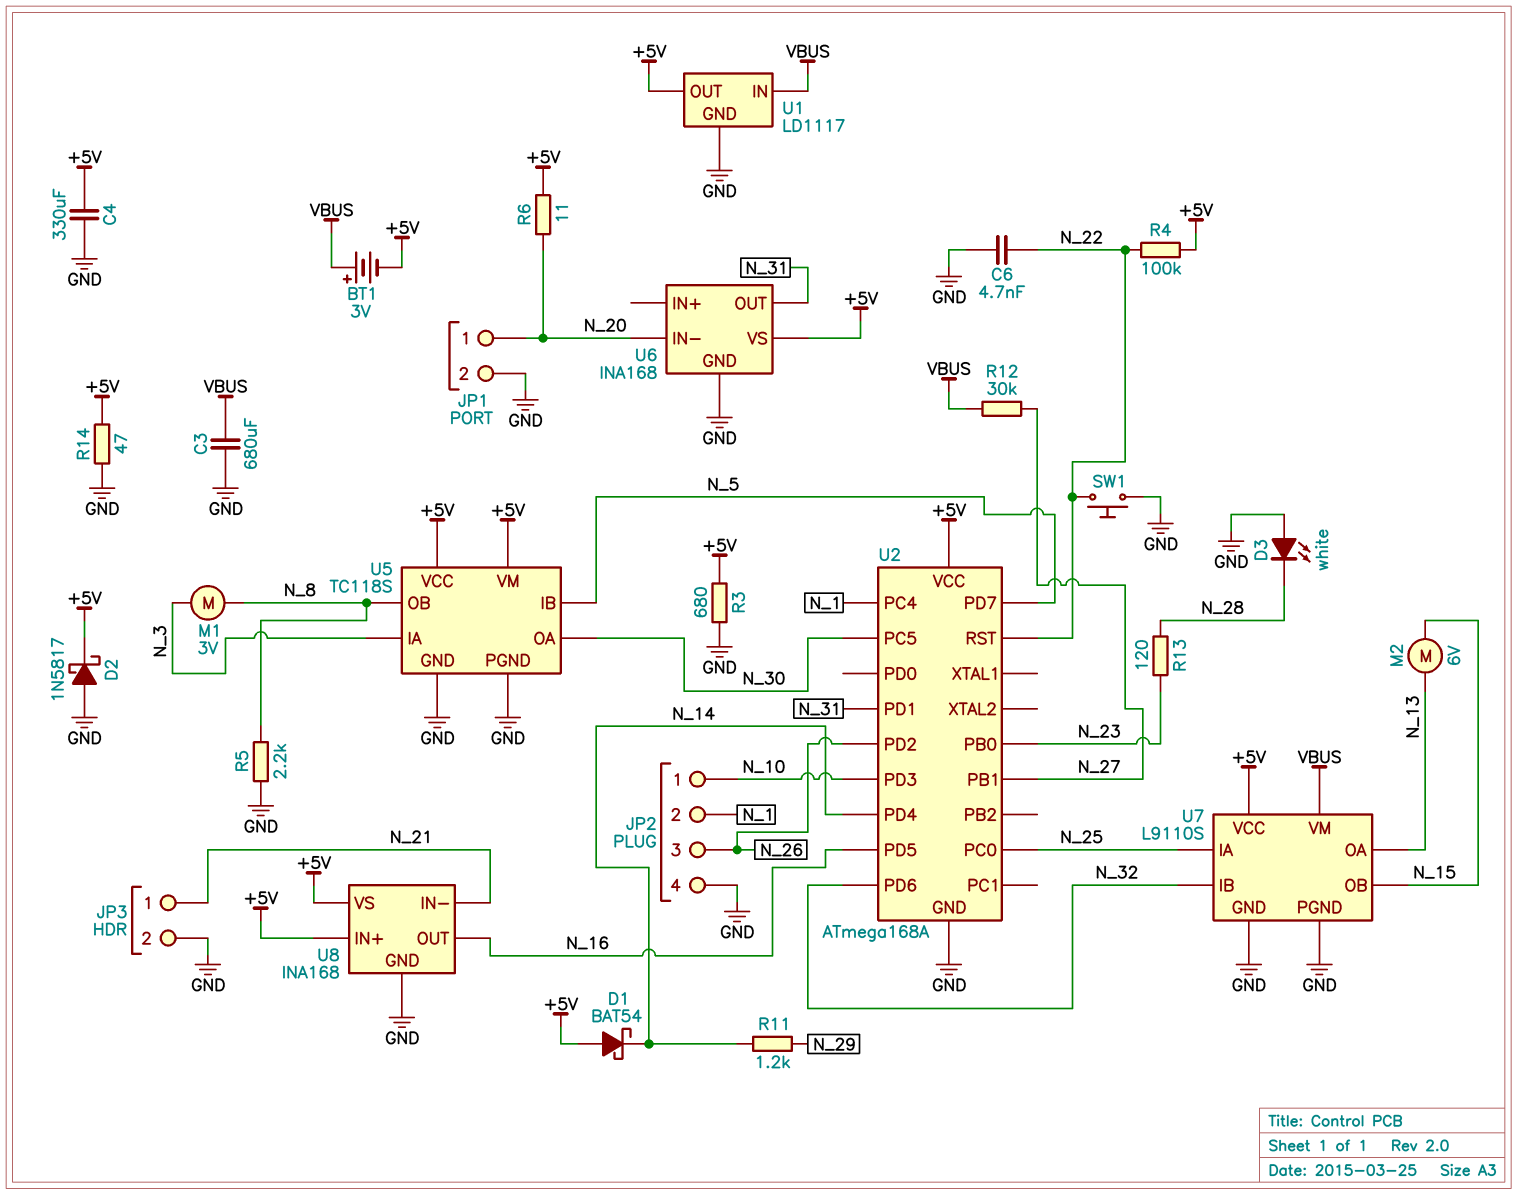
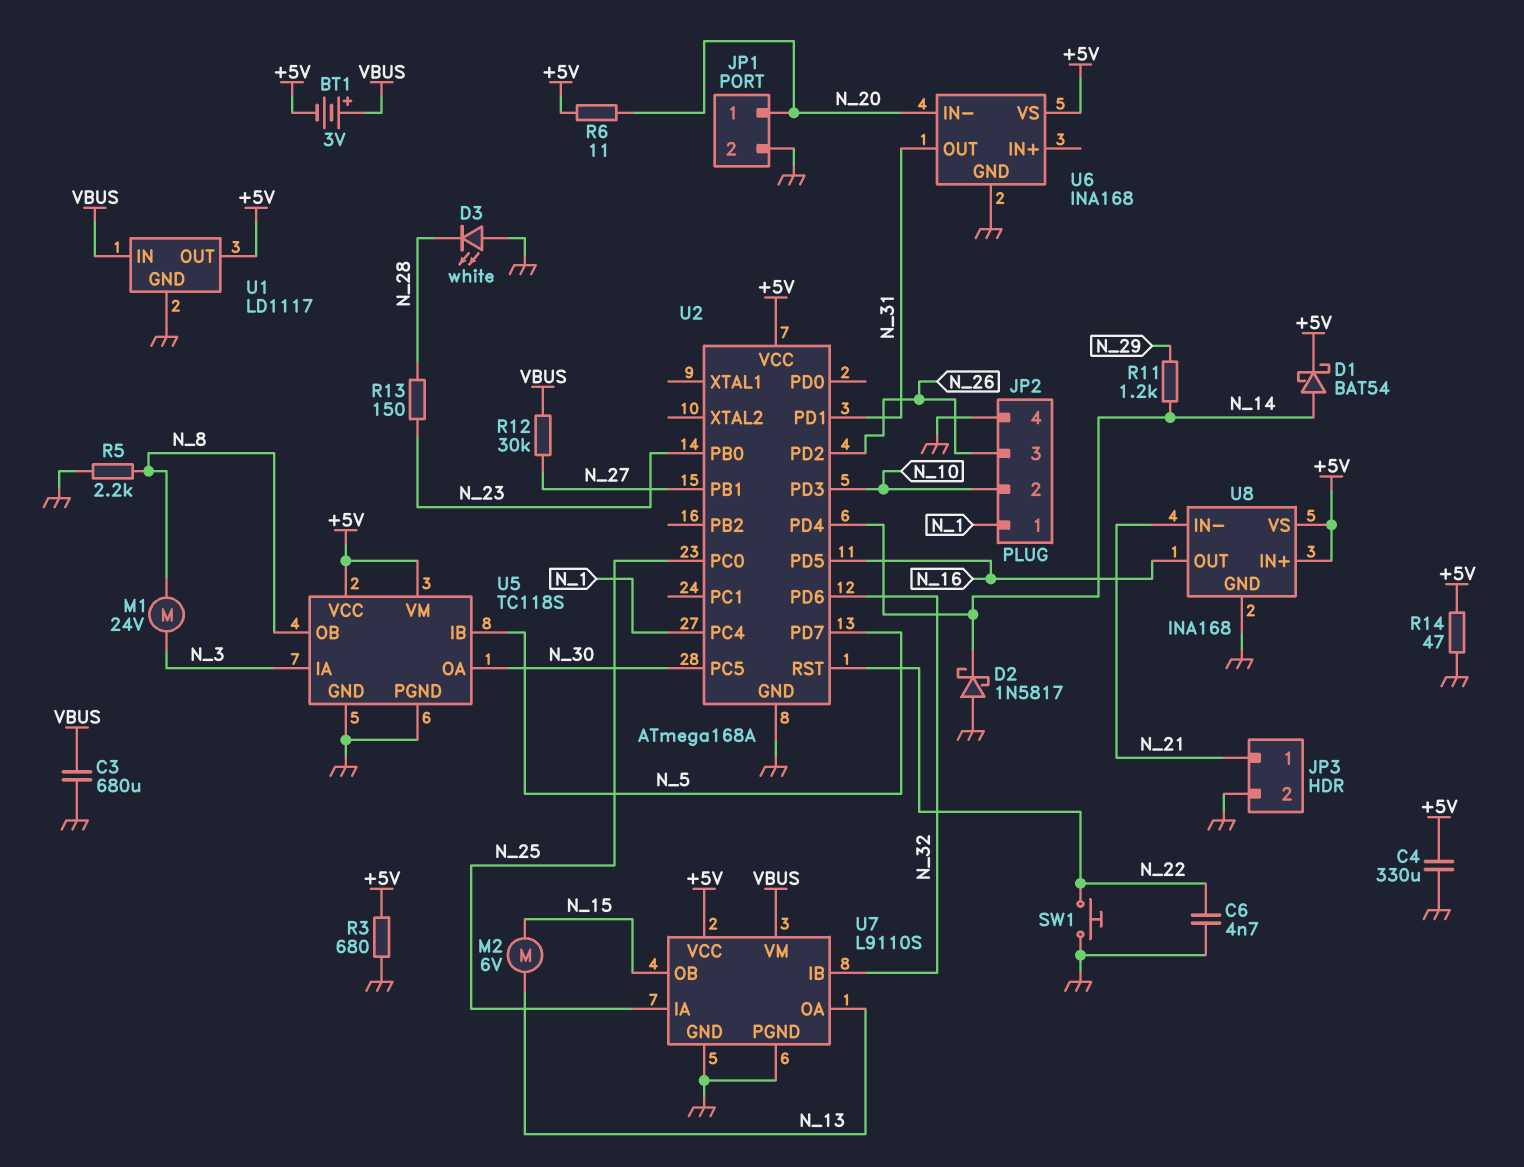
D1: schottky BAT54 (A +5V, K N_14) -> schottky BAT54 (A N_14, K +5V)
D2: schottky 1N5817 (A GND, K +5V) -> schottky 1N5817 (A GND, K N_14)
JP2 pin 1: N_10 -> N_1
JP2 pin 2: N_1 -> N_10
M1: motor 3V (N_3, N_8) -> motor 24V (N_3, N_8)
R4: 100k (+5V, N_22) -> none
R13: 120 (N_23, N_28) -> 150 (N_23, N_28)

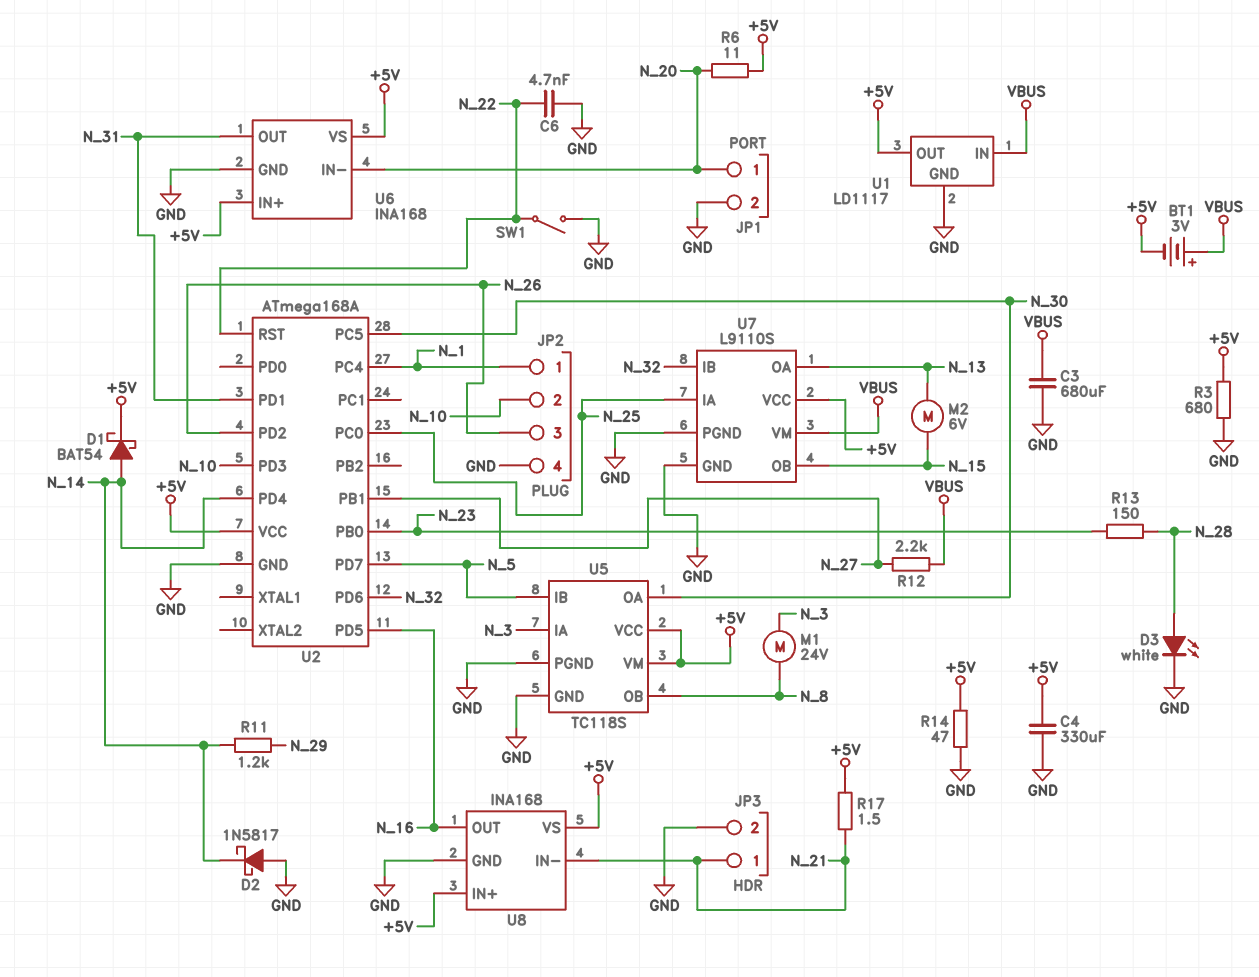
D3: LED white (A GND, K N_28) -> LED white (A N_28, K GND)
R5: 2.2k (GND, N_8) -> none
R12: 30k (N_27, VBUS) -> 2.2k (N_27, VBUS)
R17: none -> 1.5 (+5V, N_21)
SW1: button (GND, N_22) -> switch (GND, N_22)
U6 pin IN+: none -> +5V

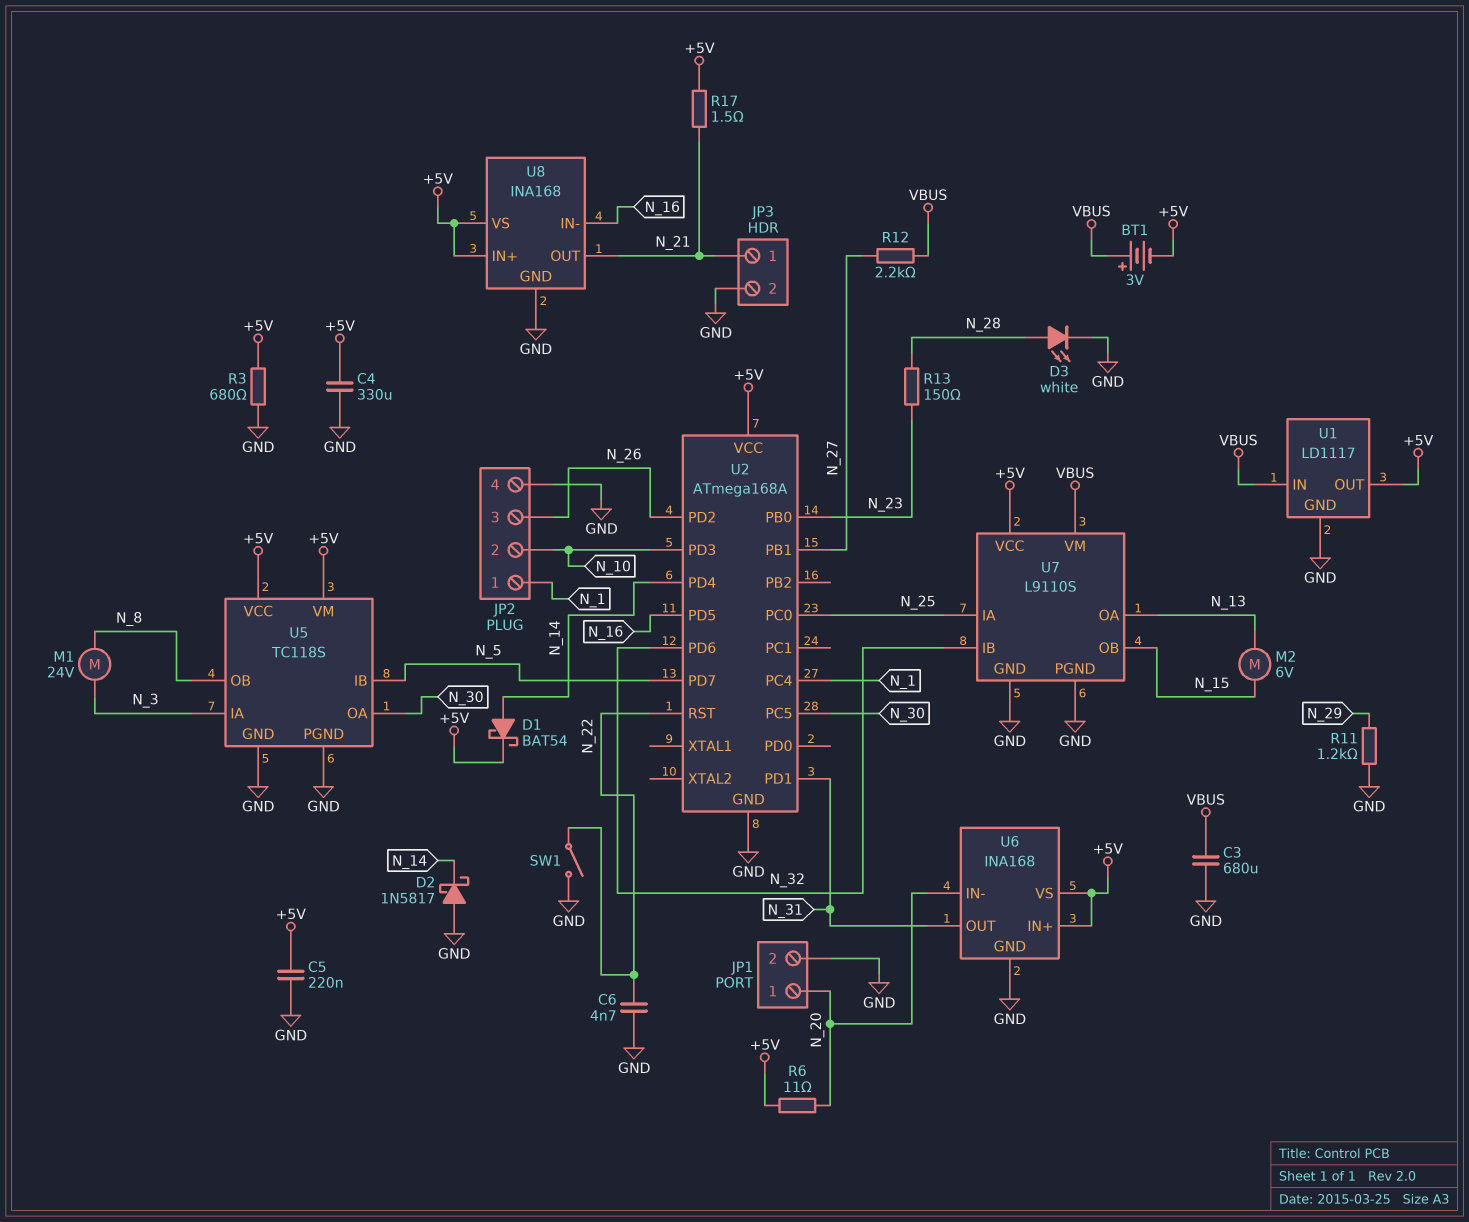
C5: none -> 220nF (+5V, GND)
R11: 1.2k (N_14, N_29) -> 1.2k (GND, N_29)
R14: 47 (+5V, GND) -> none
U8 pin IN-: N_21 -> N_16
U8 pin OUT: N_16 -> N_21

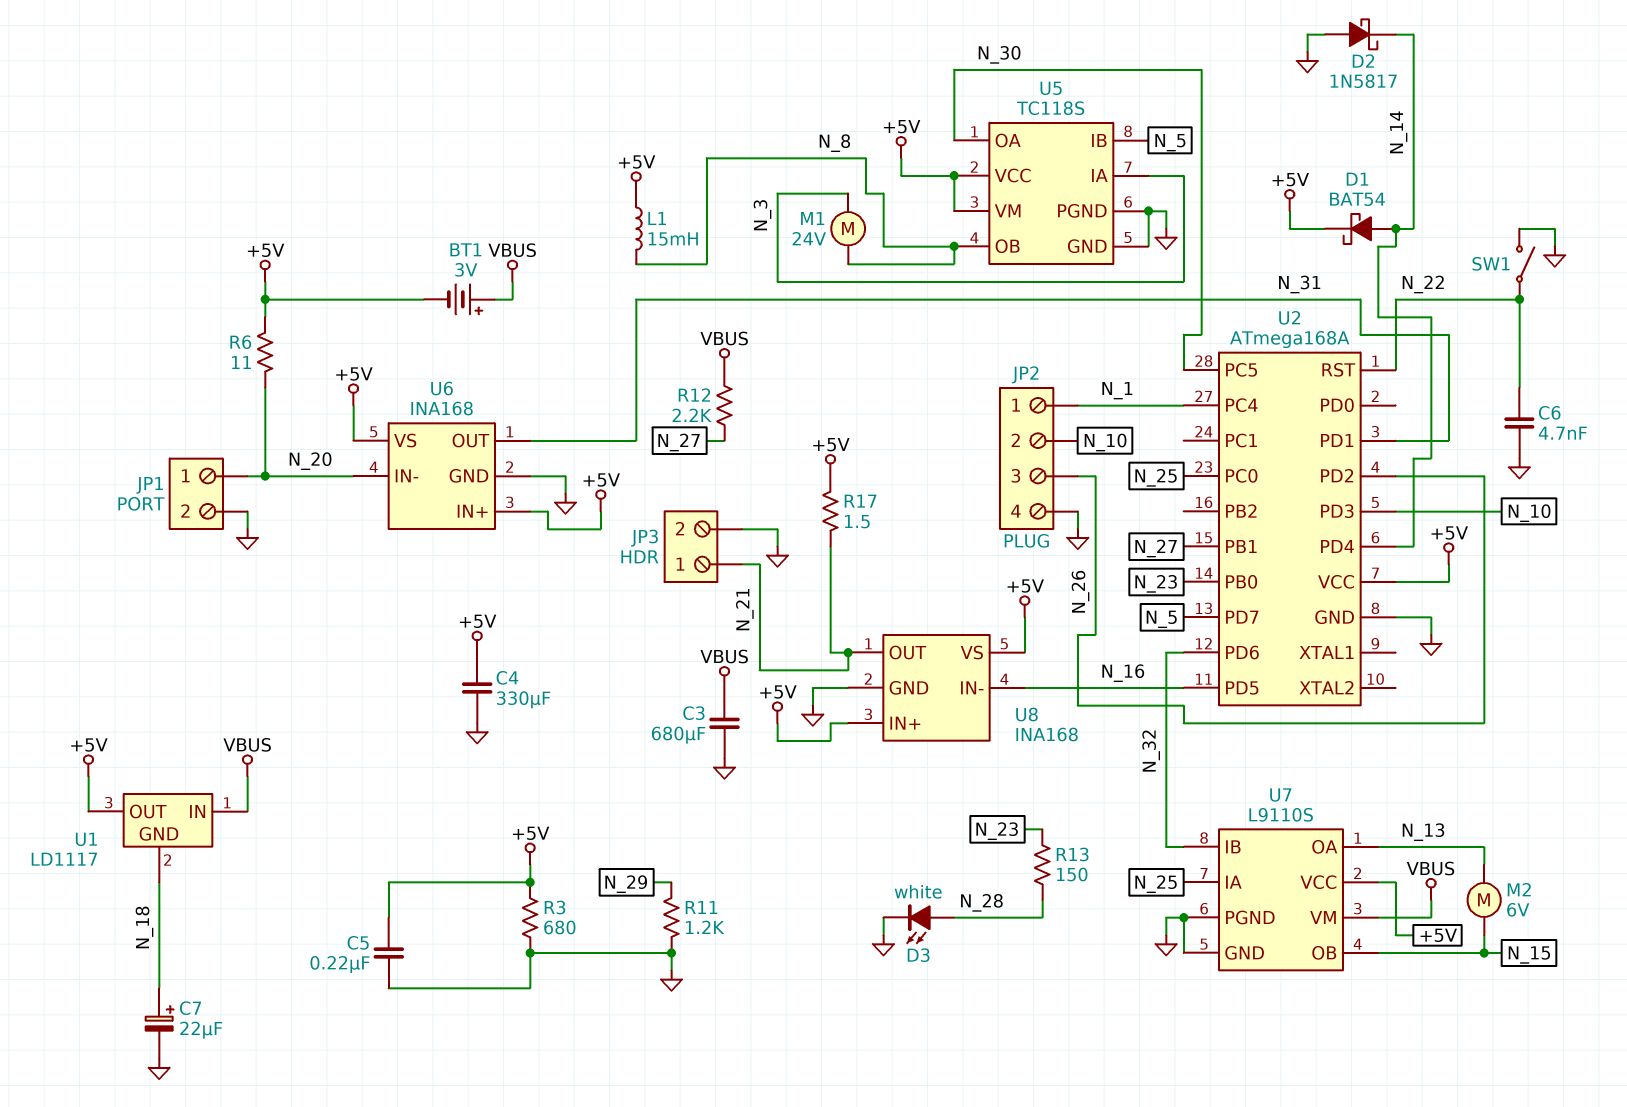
C7: none -> 22uF (plus N_18, minus GND)
L1: none -> 15mH (+5V, N_8)
U1 pin GND: GND -> N_18

